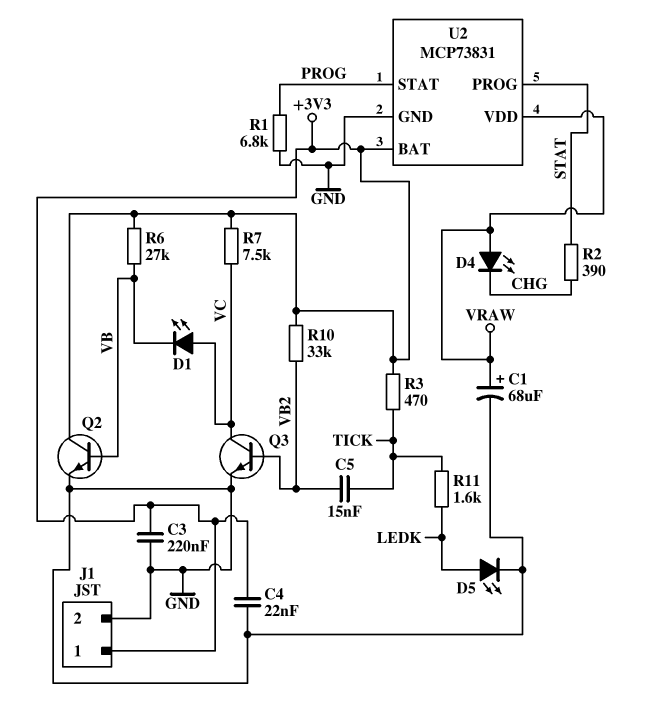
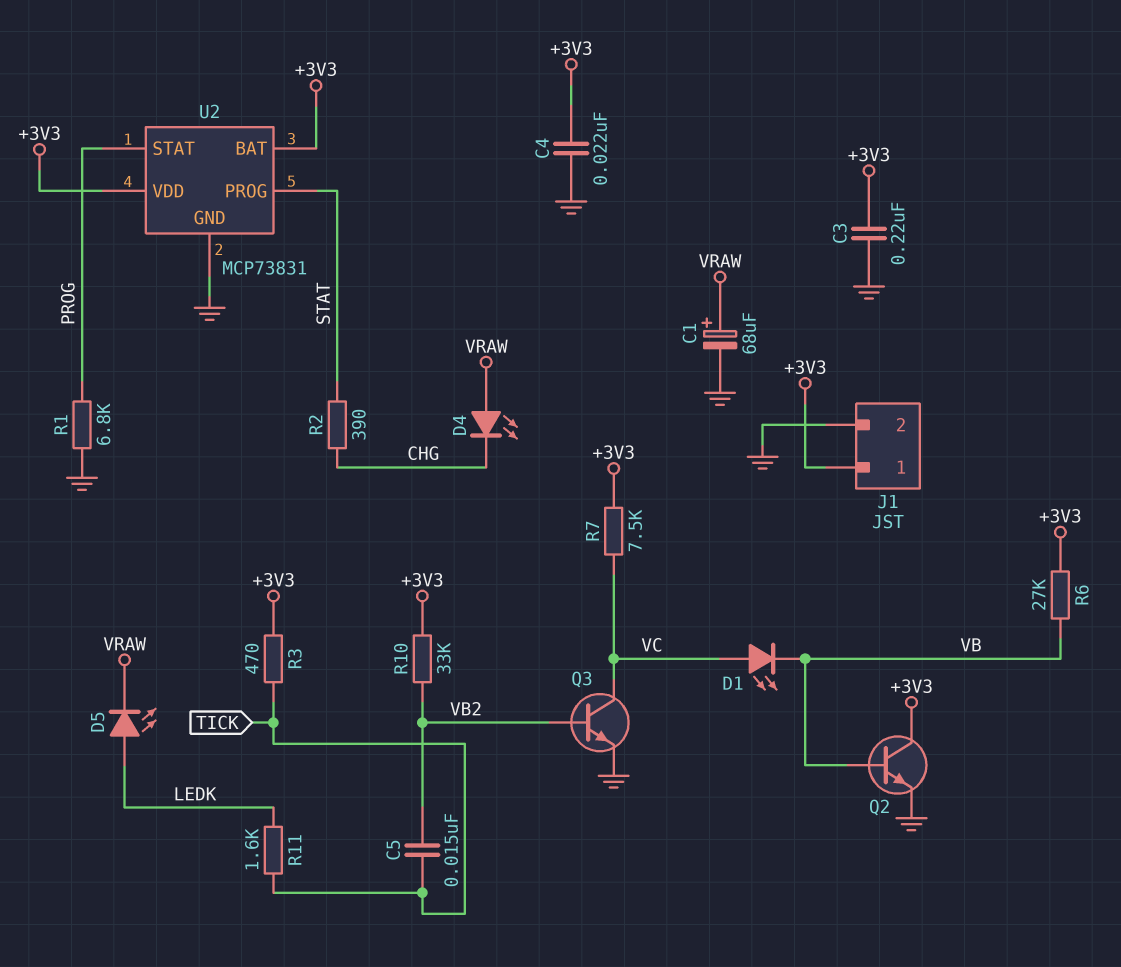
D5: LED (A LEDK, K GND) -> LED (A LEDK, K VRAW)
U2 pin VDD: VRAW -> +3V3

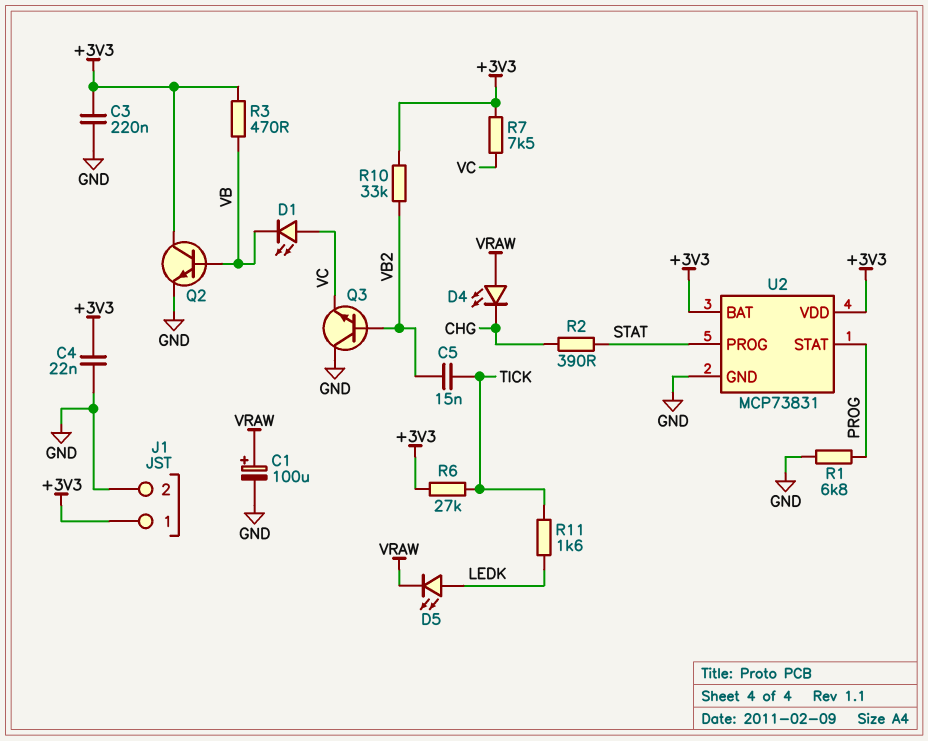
C1: 68uF (plus VRAW, minus GND) -> 100uF (plus VRAW, minus GND)
Q3: NPN (B VB2, C VC, E GND) -> NPN (B VB2, C GND, E VC)
R3: 470 (+3V3, TICK) -> 470 (+3V3, VB)
R6: 27k (+3V3, VB) -> 27k (+3V3, TICK)

